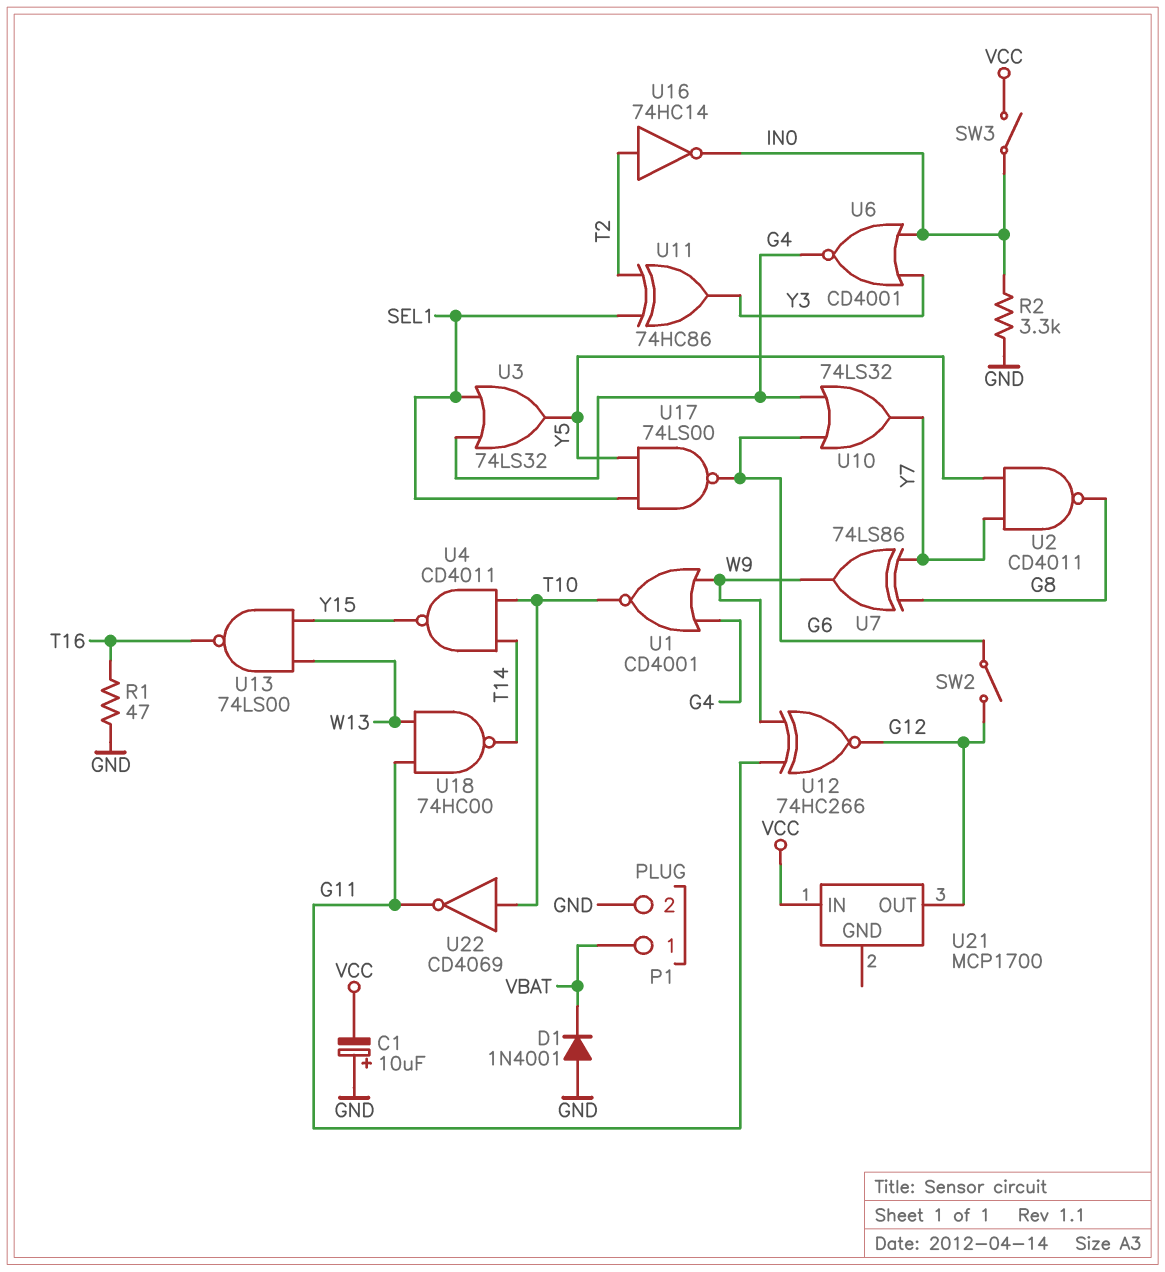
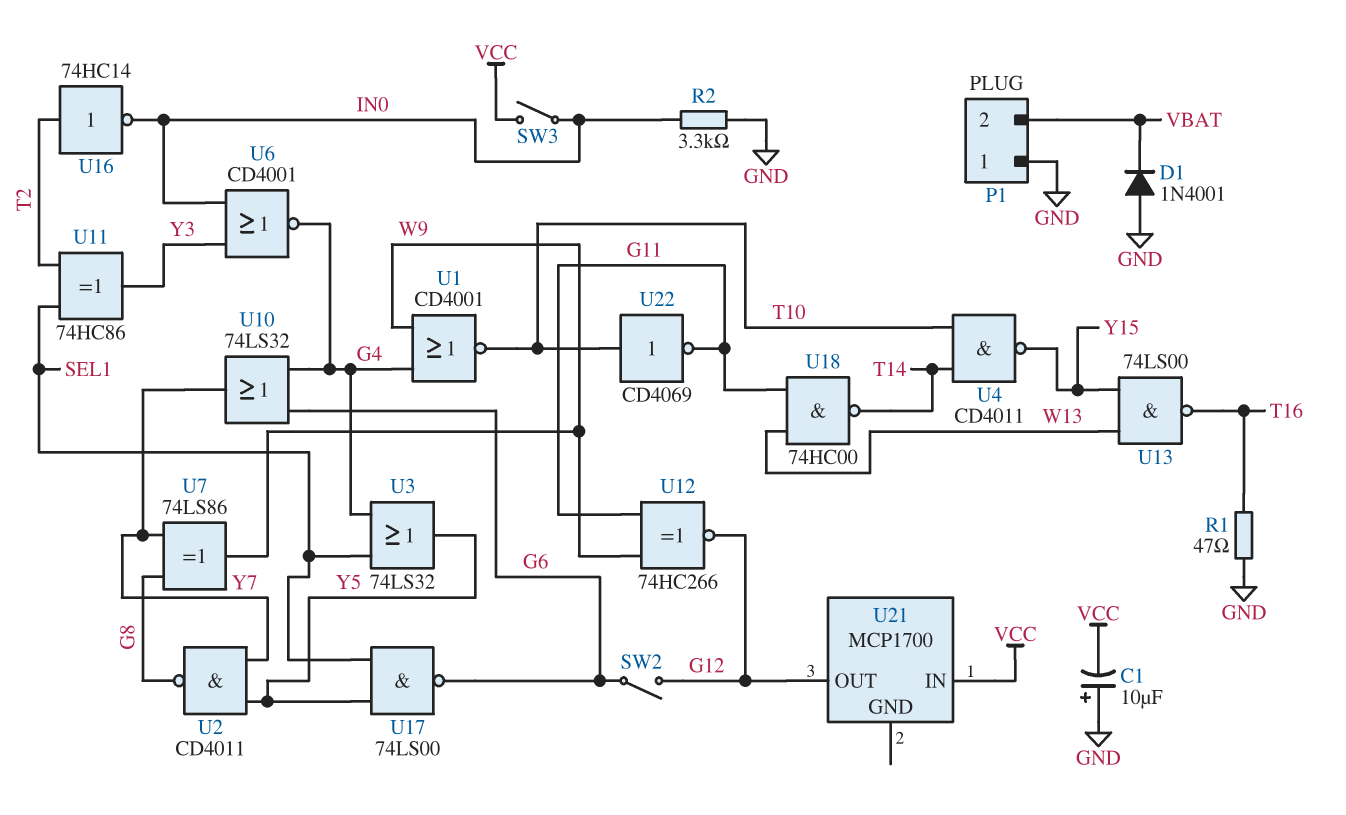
P1 pin 1: VBAT -> GND
P1 pin 2: GND -> VBAT

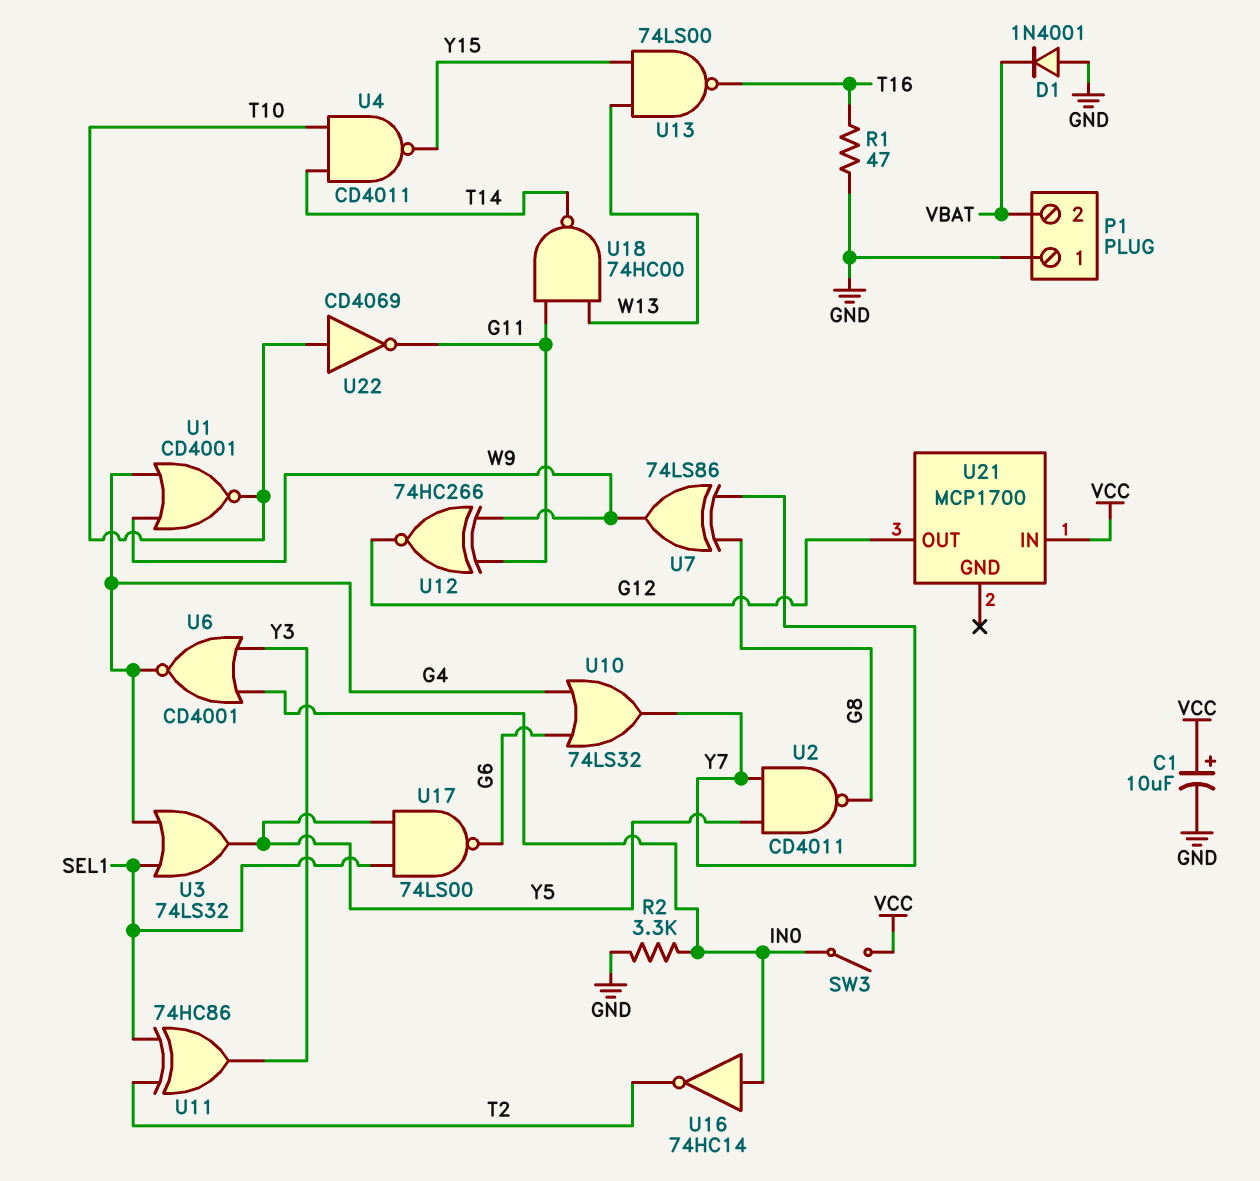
C1: 10uF (plus GND, minus VCC) -> 10uF (plus VCC, minus GND)
SW2: switch (G6, G12) -> none
U16: NOT 74HC14 (in T2, out IN0) -> NOT 74HC14 (in IN0, out T2)

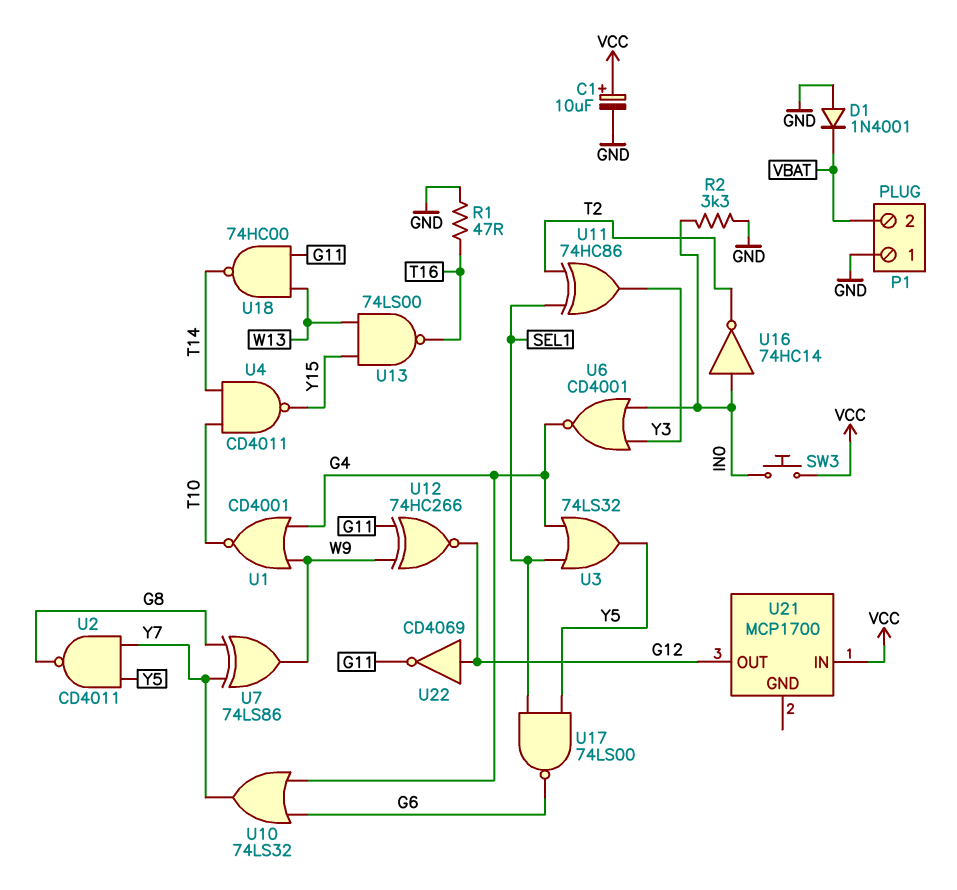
SW3: switch (IN0, VCC) -> button (IN0, VCC)
U22: NOT CD4069 (in T10, out G11) -> NOT CD4069 (in G12, out G11)

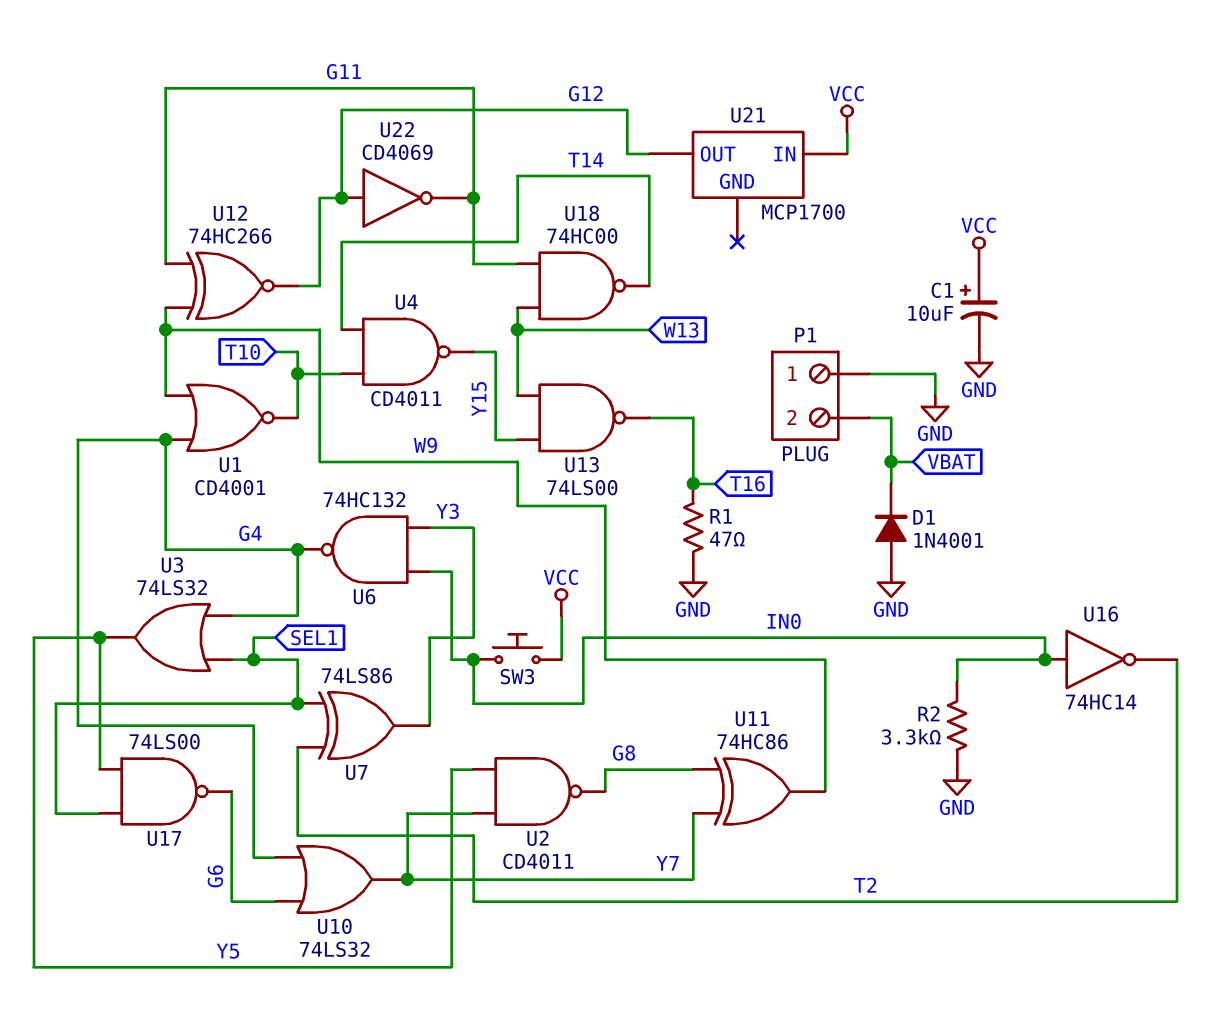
U6: NOR CD4001 (in IN0, in Y3, out G4) -> NAND 74HC132 (in IN0, in Y3, out G4)
U7: XOR 74LS86 (in G8, in Y7, out W9) -> XOR 74LS86 (in SEL1, in T2, out Y3)
U11: XOR 74HC86 (in SEL1, in T2, out Y3) -> XOR 74HC86 (in G8, in Y7, out W9)

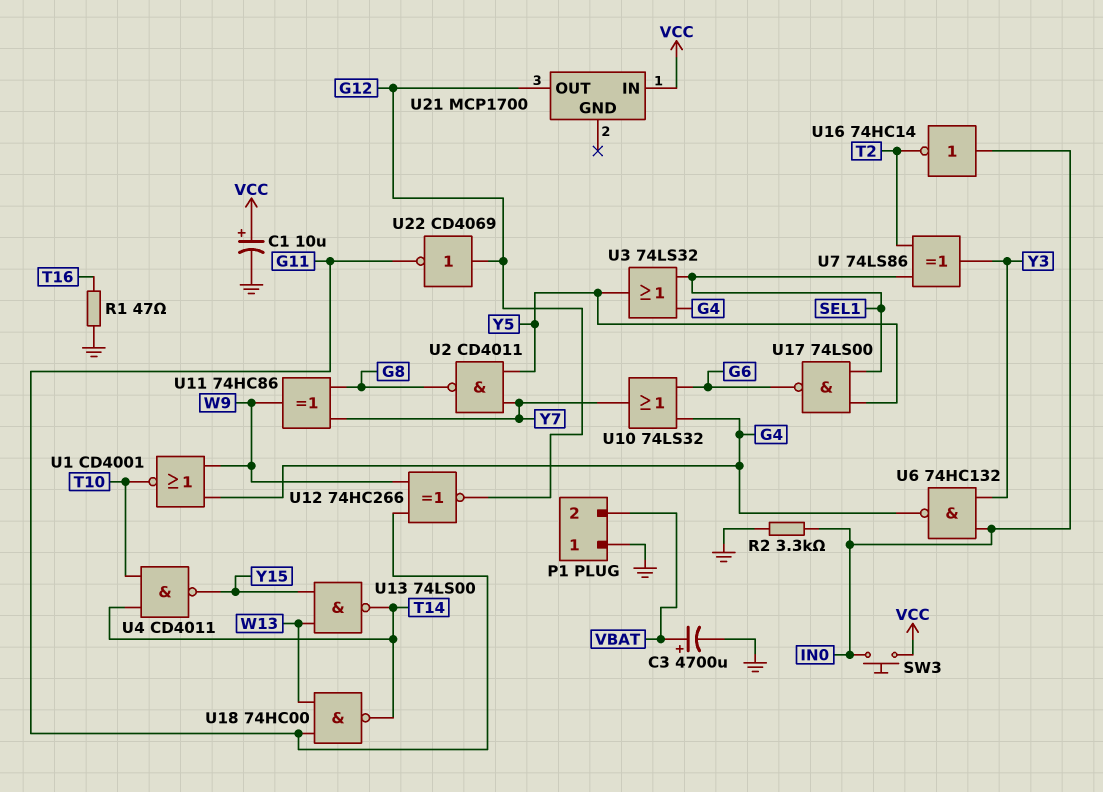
C3: none -> 4700uF (plus VBAT, minus GND)
D1: diode 1N4001 (A GND, K VBAT) -> none
U13: NAND 74LS00 (in W13, in Y15, out T16) -> NAND 74LS00 (in W13, in Y15, out T14)

